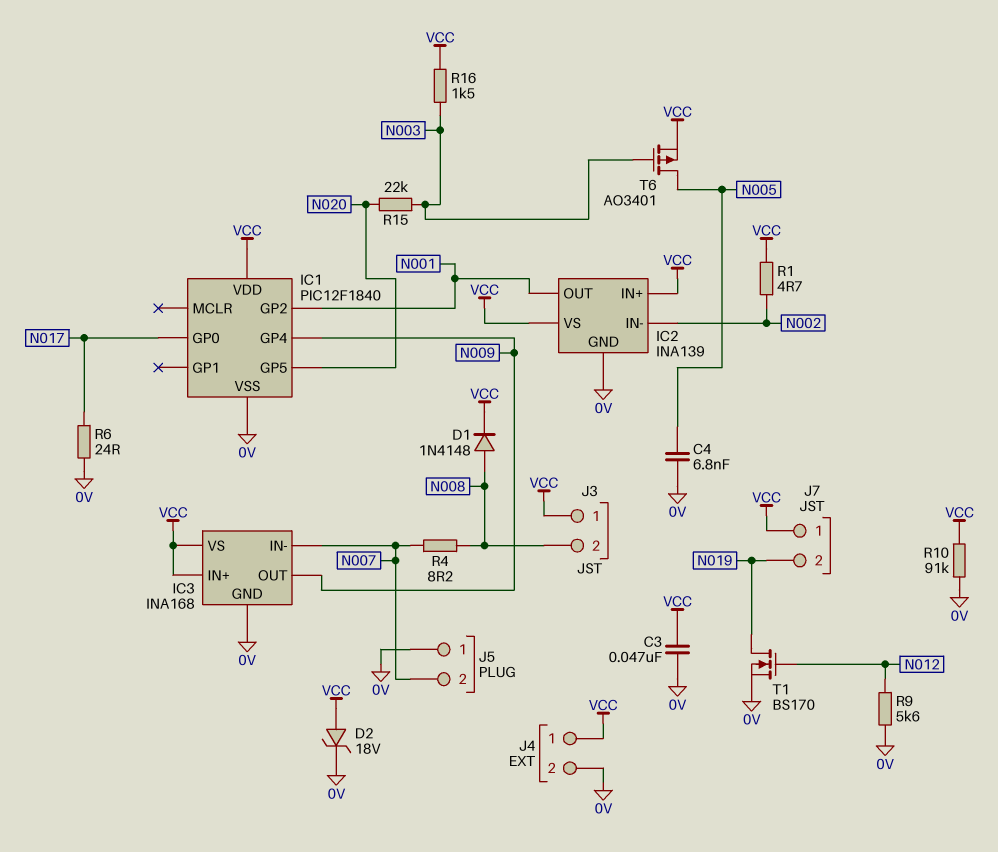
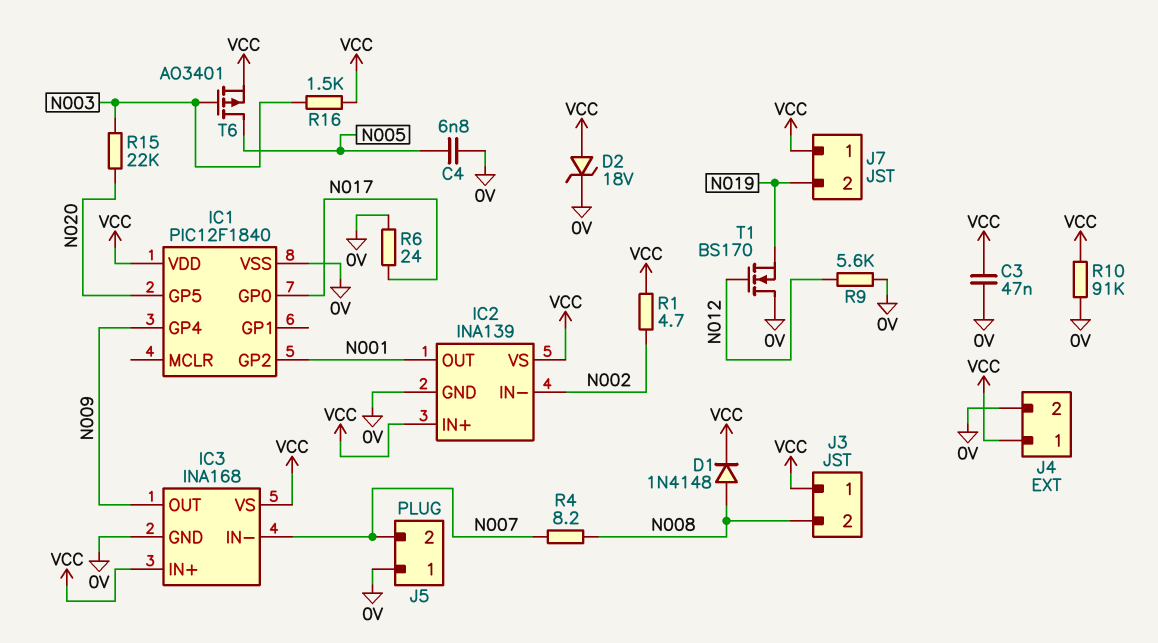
T1: NMOS BS170 (G N012, D N019, S 0V) -> NMOS BS170 (G N012, D 0V, S N019)

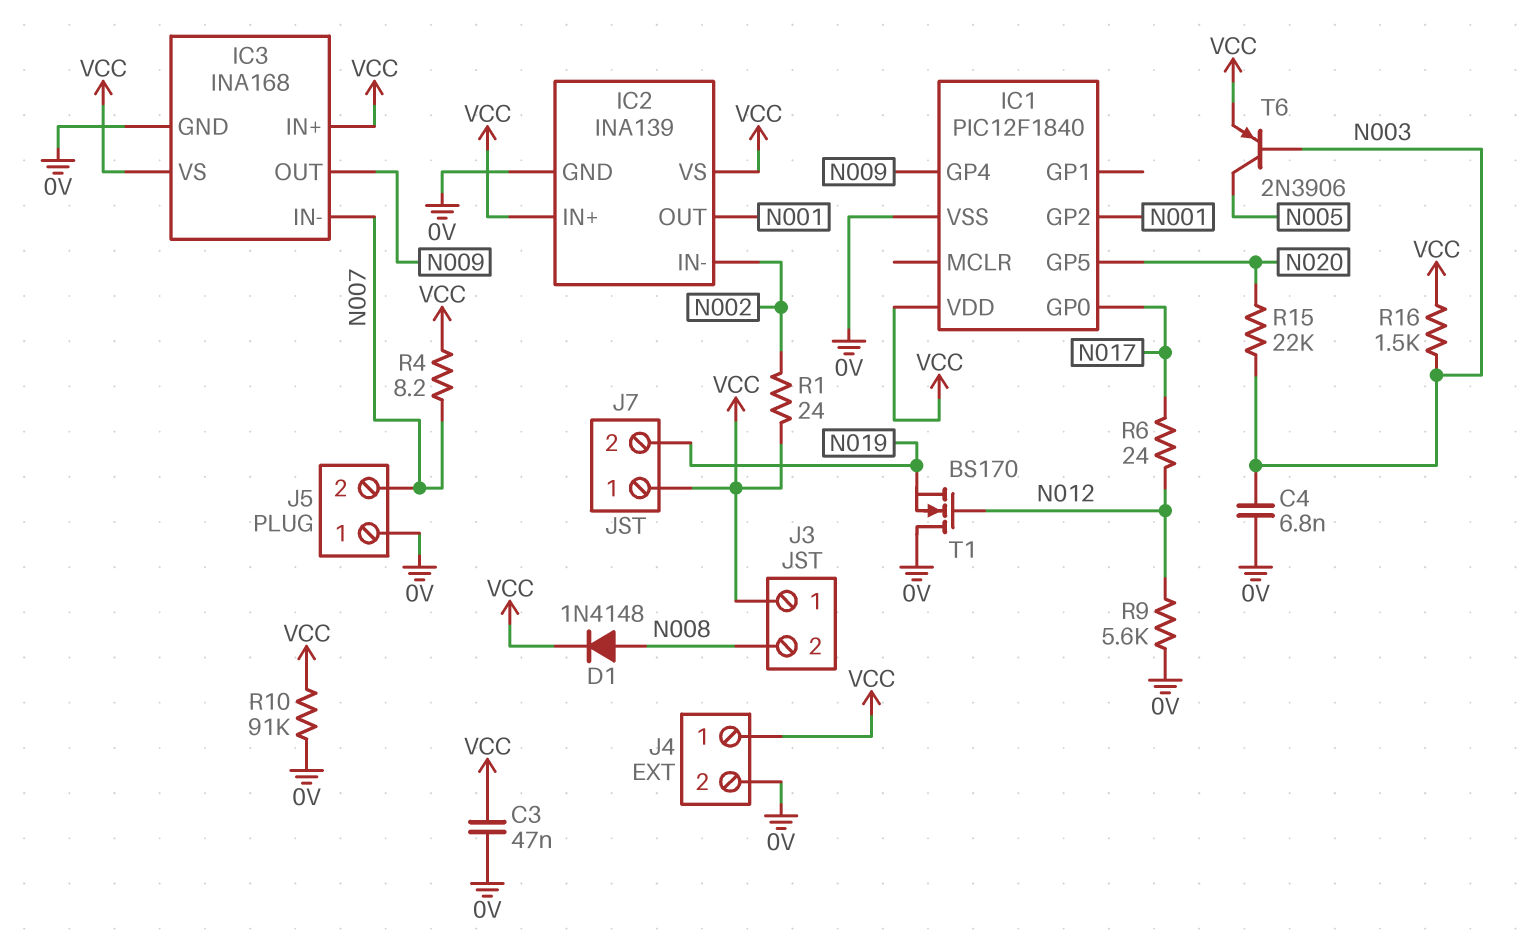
C4: 6.8nF (0V, N005) -> 6.8nF (0V, N003)
D2: zener 18V (A VCC, K 0V) -> none
R1: 4.7 (N002, VCC) -> 24 (N002, VCC)
R4: 8.2 (N007, N008) -> 8.2 (N007, VCC)
R6: 24 (0V, N017) -> 24 (N012, N017)
T6: PMOS AO3401 (G N003, D N005, S VCC) -> PNP 2N3906 (B N003, C N005, E VCC)

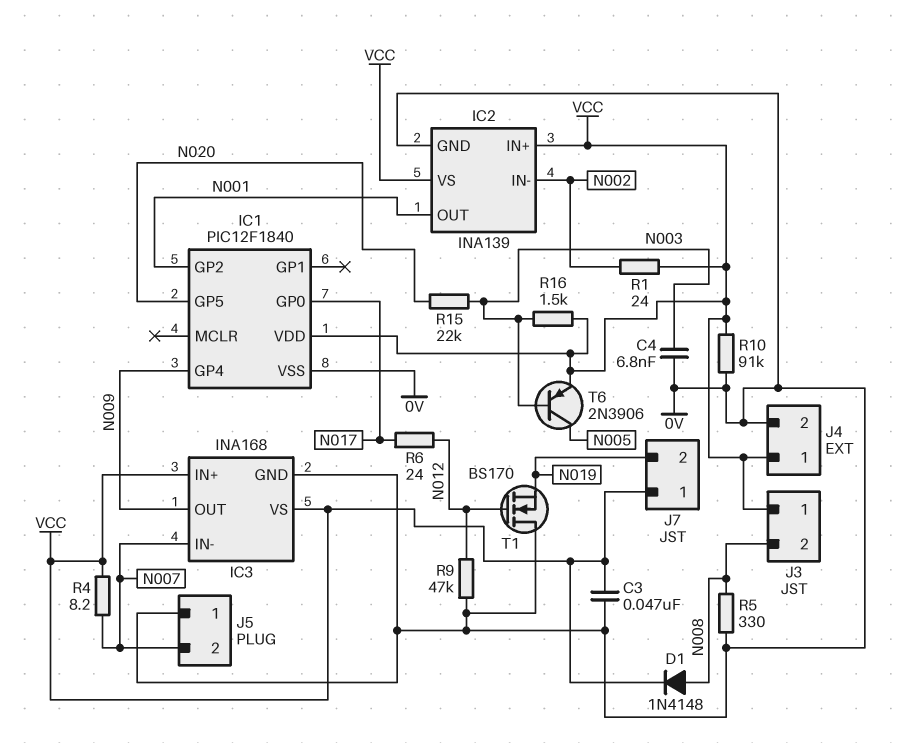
R5: none -> 330 (0V, N008)
R9: 5.6k (0V, N012) -> 47k (0V, N012)

